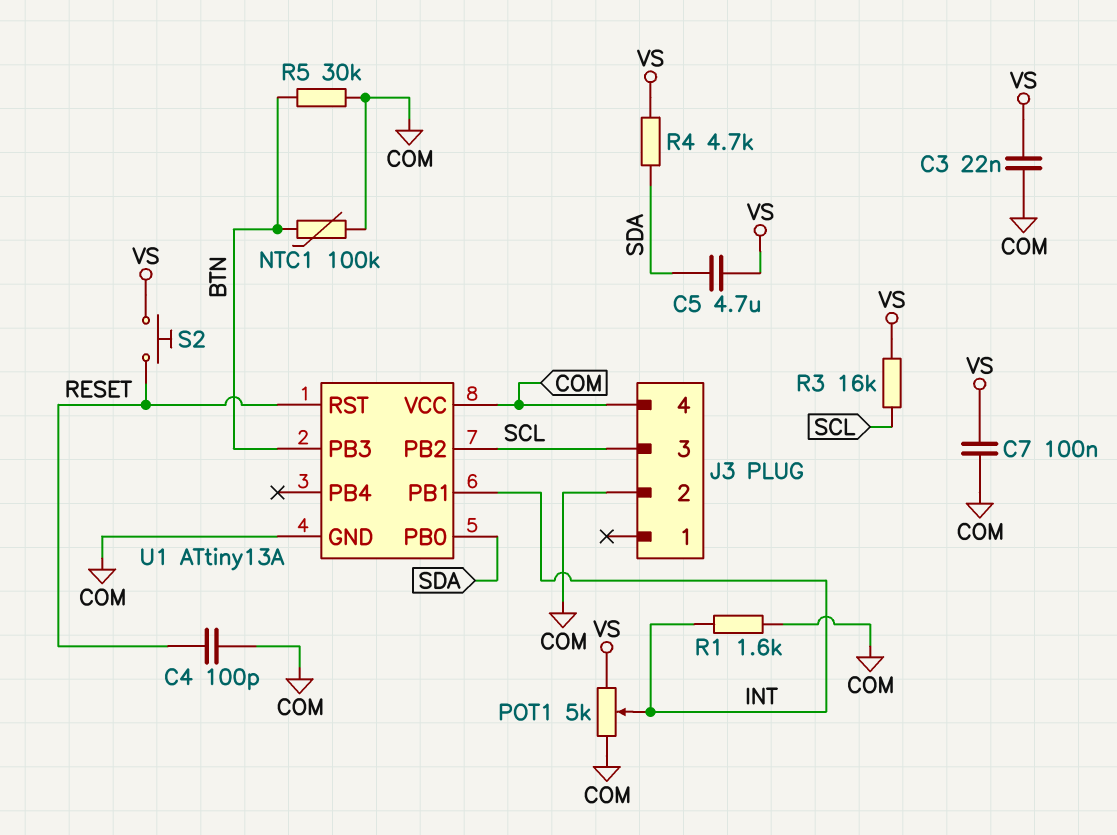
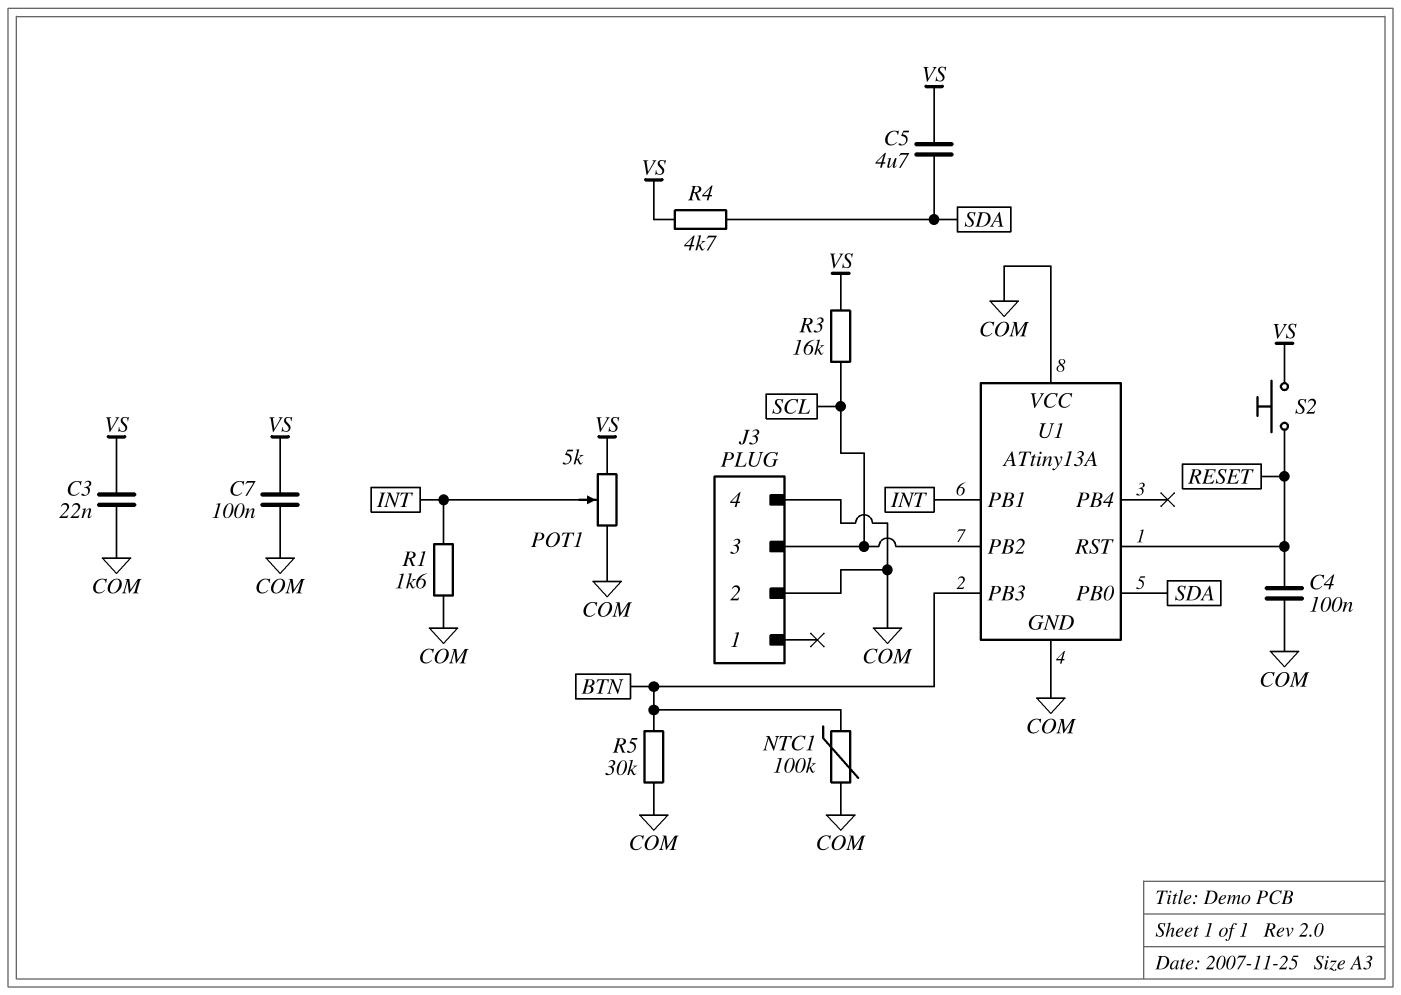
C4: 100pF (COM, RESET) -> 100nF (COM, RESET)

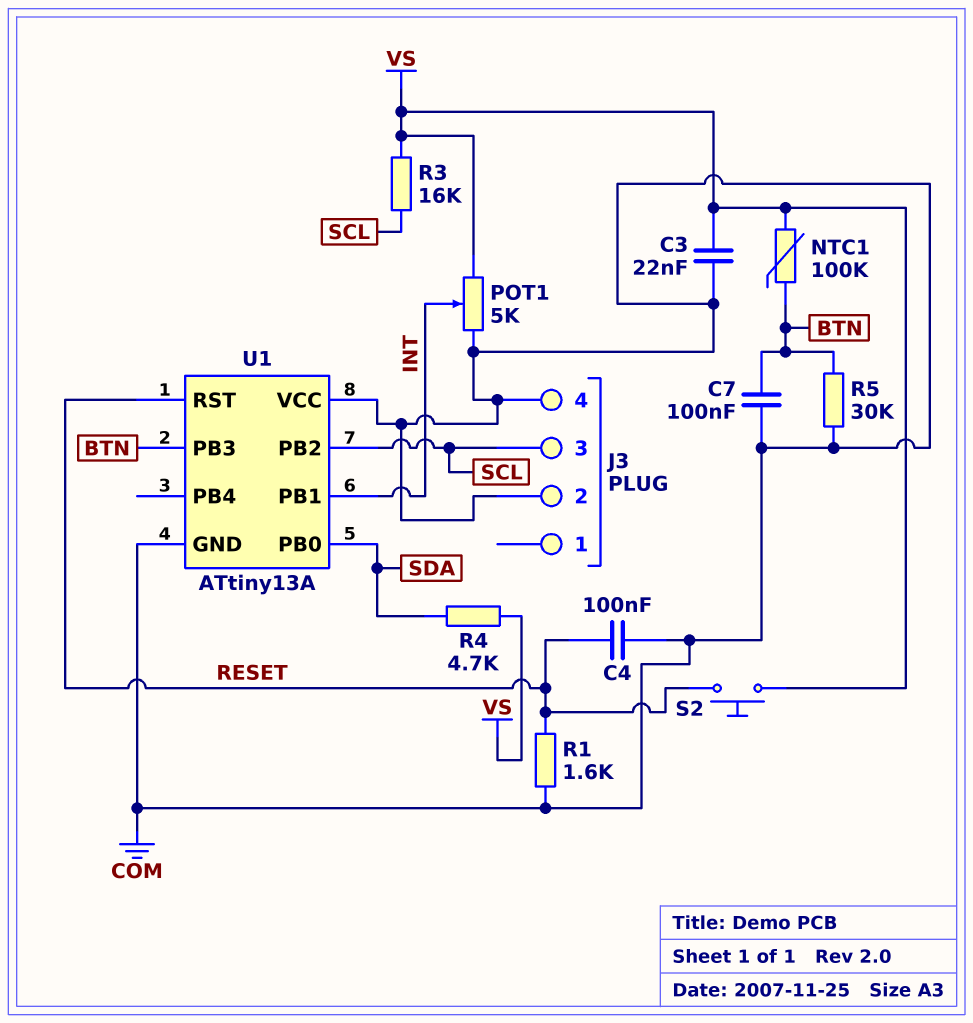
C5: 4.7uF (SDA, VS) -> none
C7: 100nF (COM, VS) -> 100nF (BTN, COM)
NTC1: 100k (BTN, COM) -> 100k (BTN, VS)
R1: 1.6k (COM, INT) -> 1.6k (COM, RESET)

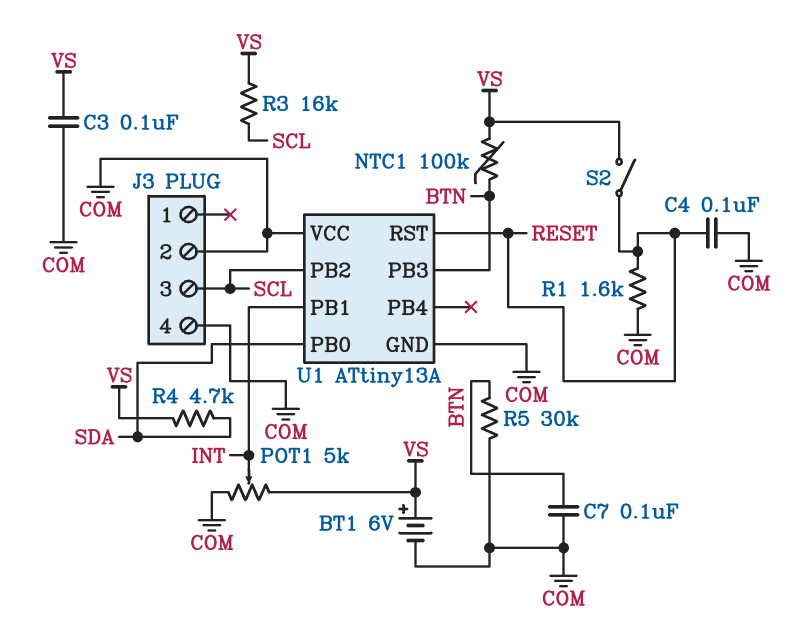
BT1: none -> 6V (plus VS, minus COM)
C3: 22nF (COM, VS) -> 100nF (COM, VS)
S2: button (RESET, VS) -> switch (RESET, VS)

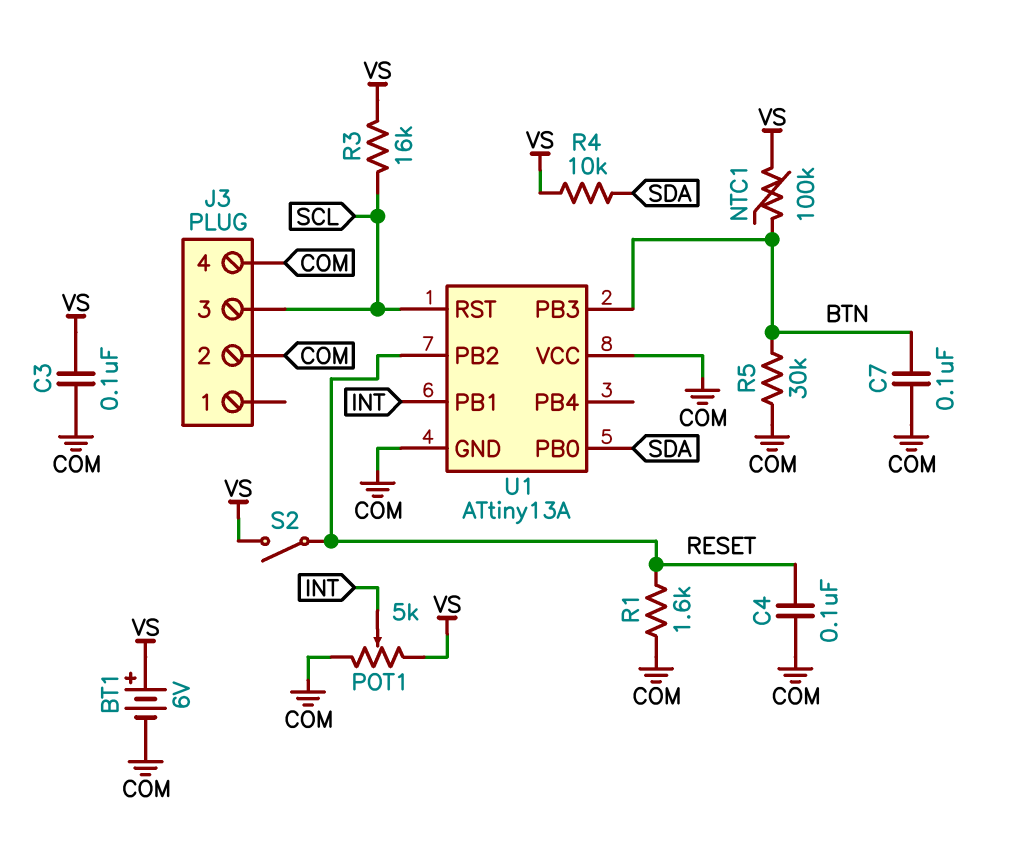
R4: 4.7k (SDA, VS) -> 10k (SDA, VS)
U1 pin PB2: SCL -> RESET
U1 pin RST: RESET -> SCL

